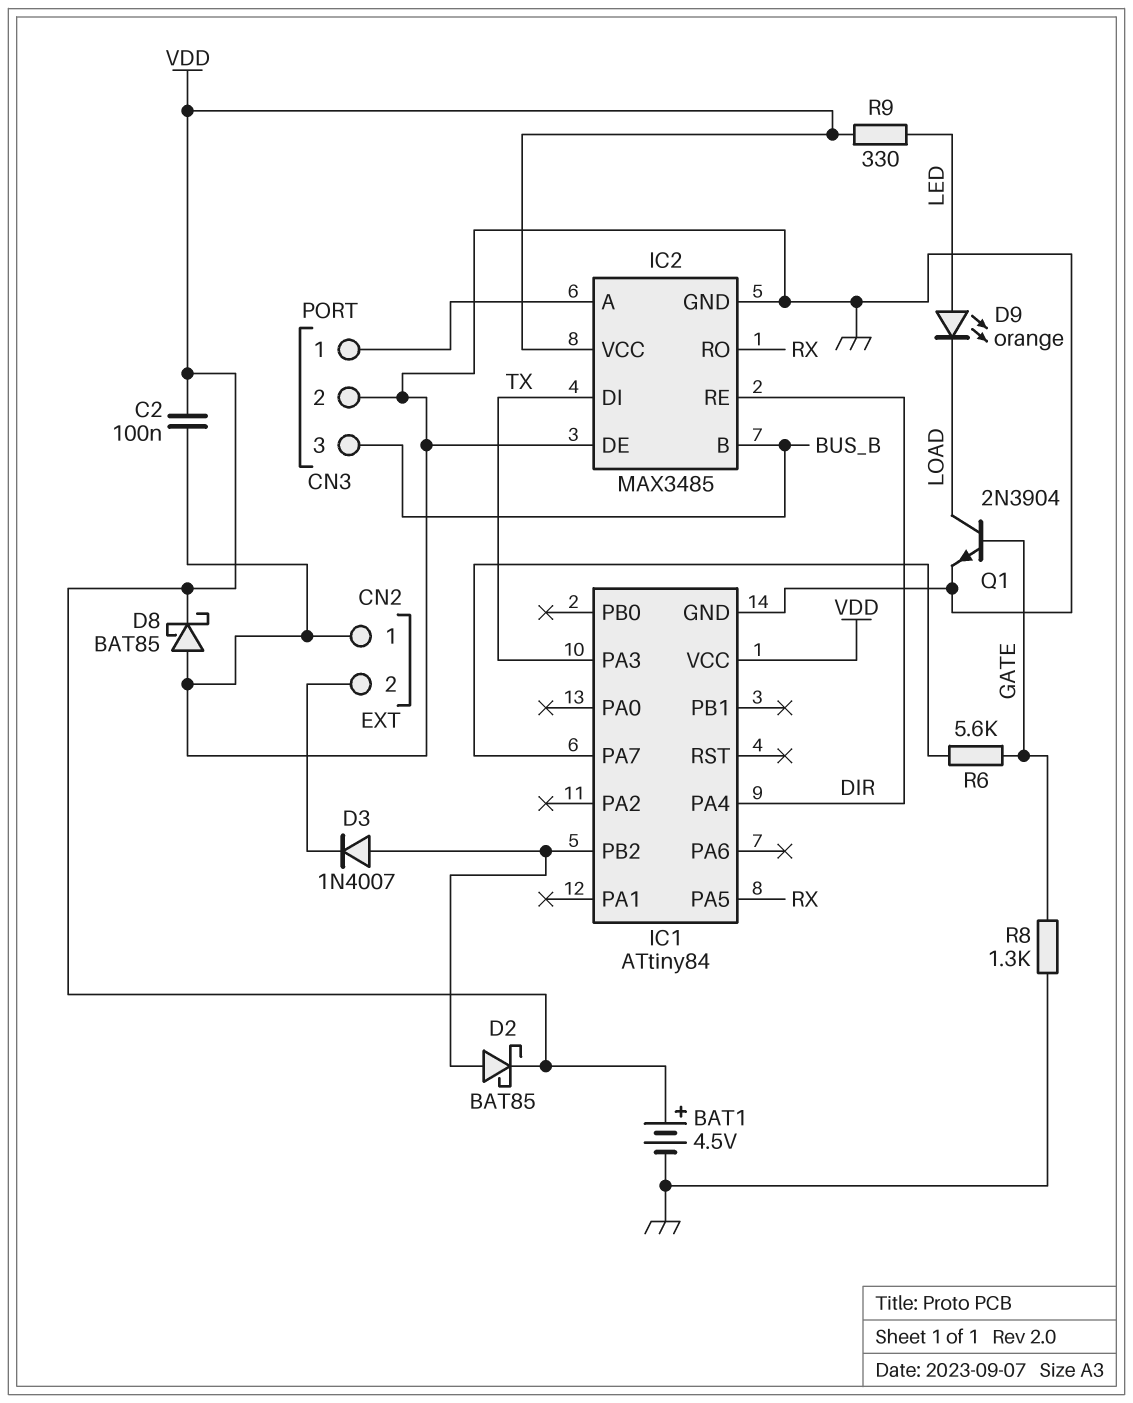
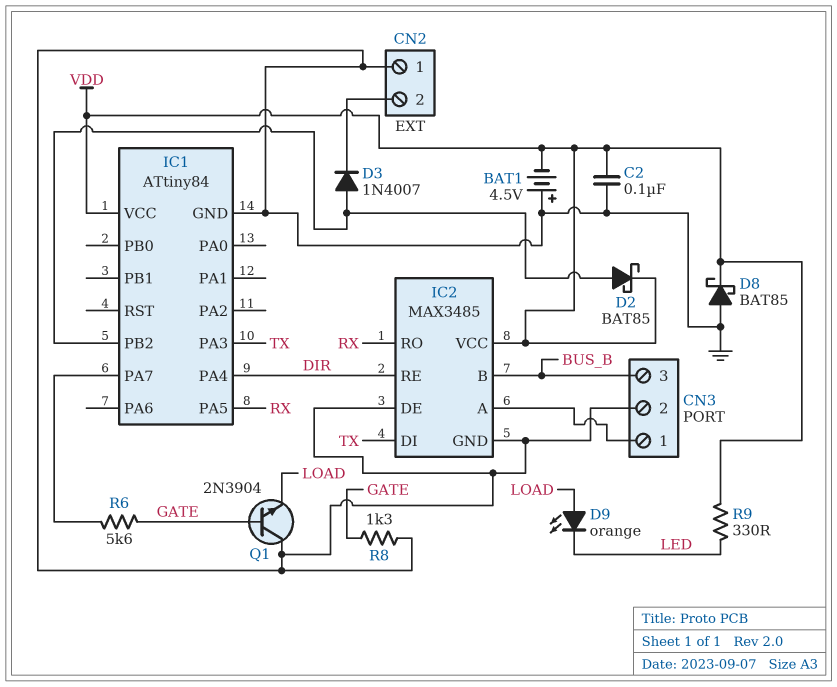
BAT1: 4.5V (plus VDD, minus GND) -> 4.5V (plus GND, minus VDD)
D9: LED orange (A LED, K LOAD) -> LED orange (A LOAD, K LED)
Q1: NPN 2N3904 (B GATE, C LOAD, E GND) -> NPN 2N3904 (B GATE, C GND, E LOAD)

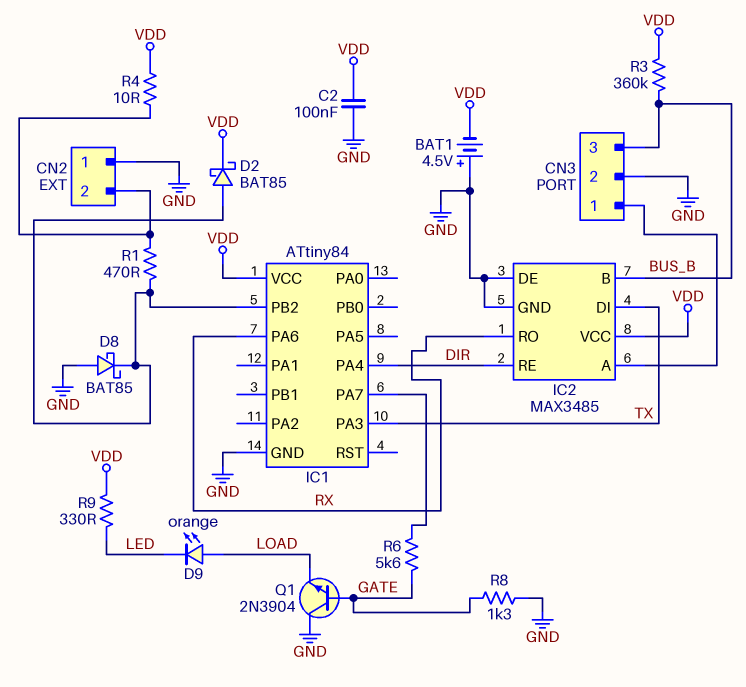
D3: diode 1N4007 (A IC1/PB2, K CN2/2) -> none
D8: schottky BAT85 (A GND, K VDD) -> schottky BAT85 (A GND, K IC1/PB2)
IC1 pin PA5: RX -> none
IC1 pin PA6: none -> RX
R1: none -> 470 (CN2/2, IC1/PB2)
R3: none -> 360k (BUS_B, VDD)
R4: none -> 10 (CN2/2, VDD)

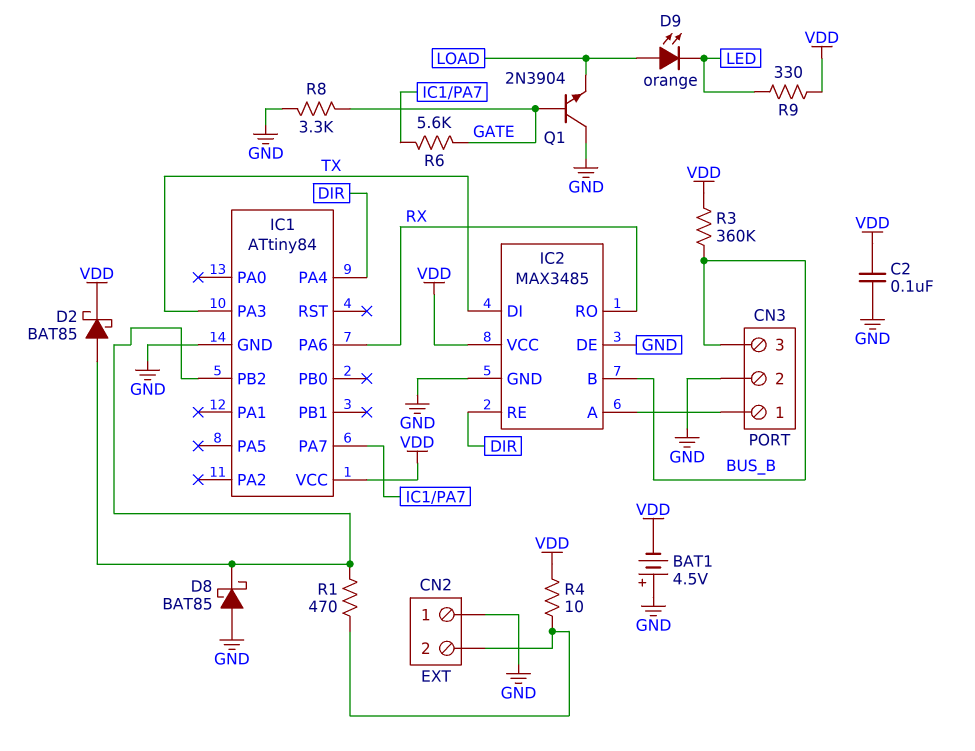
R8: 1.3k (GATE, GND) -> 3.3k (GATE, GND)

